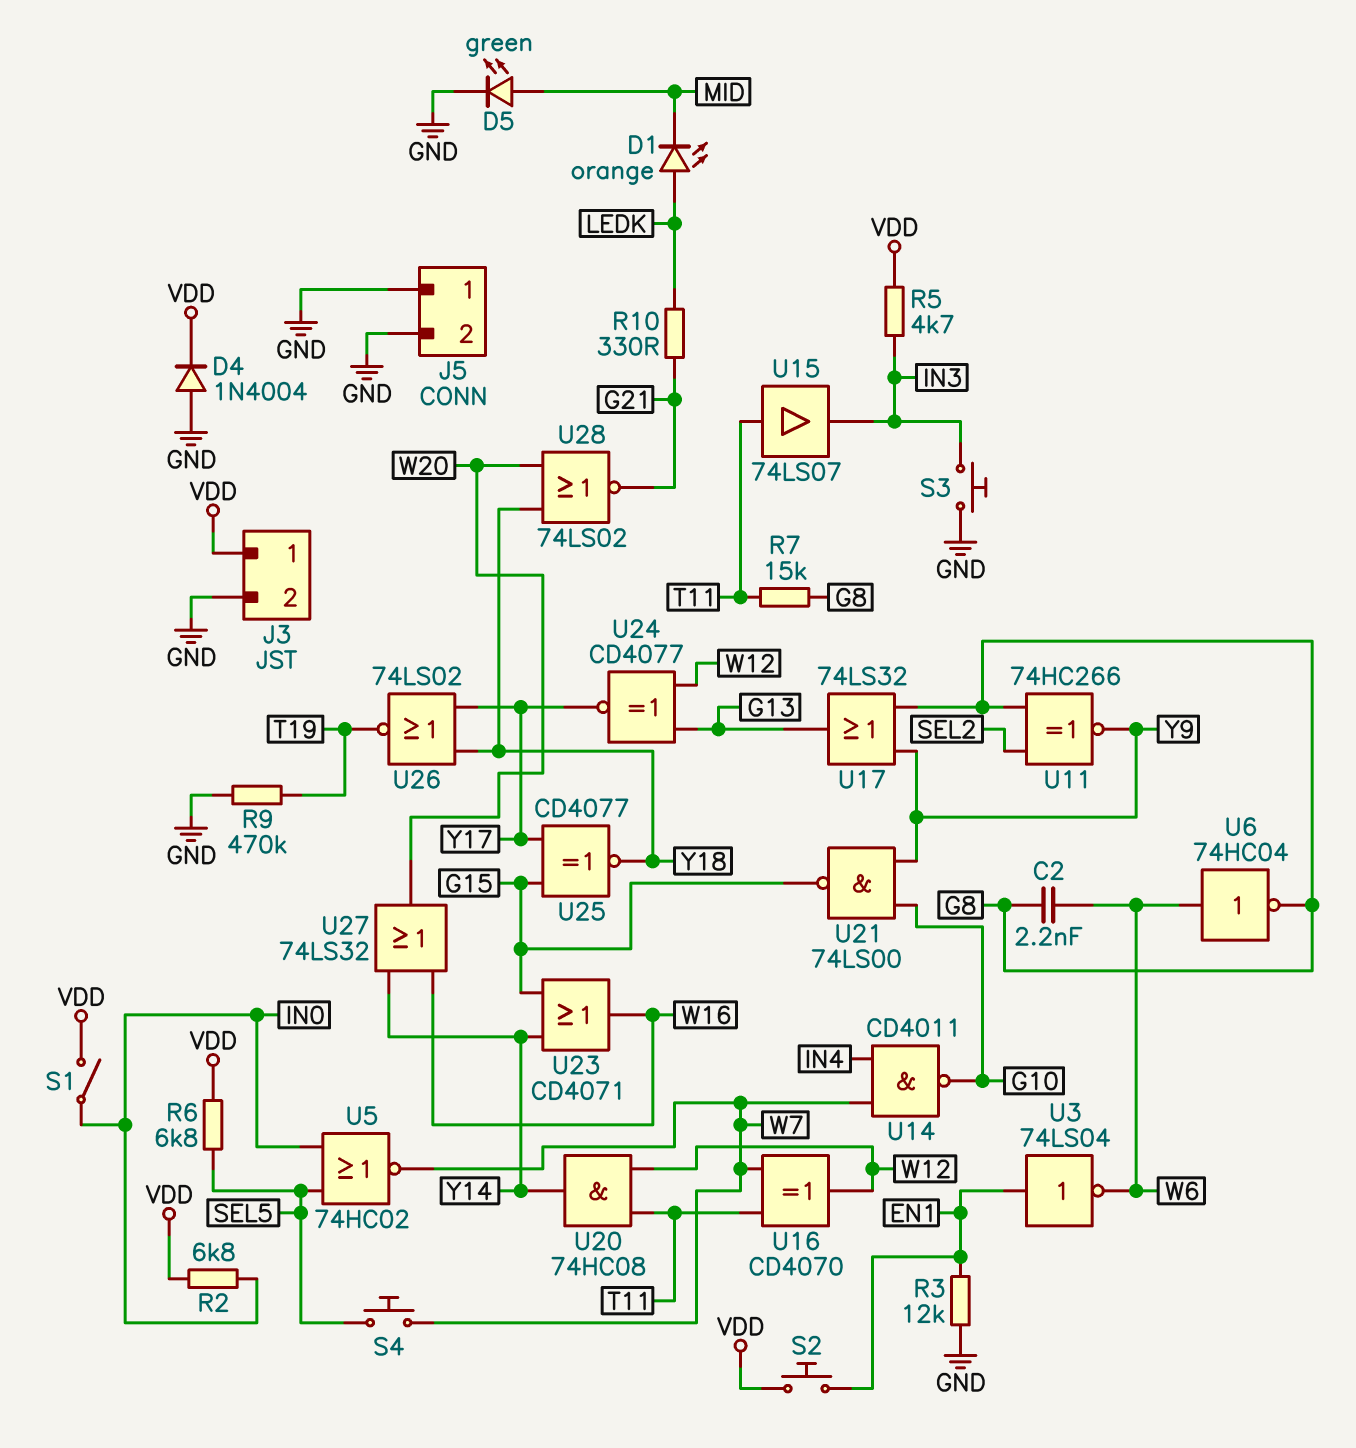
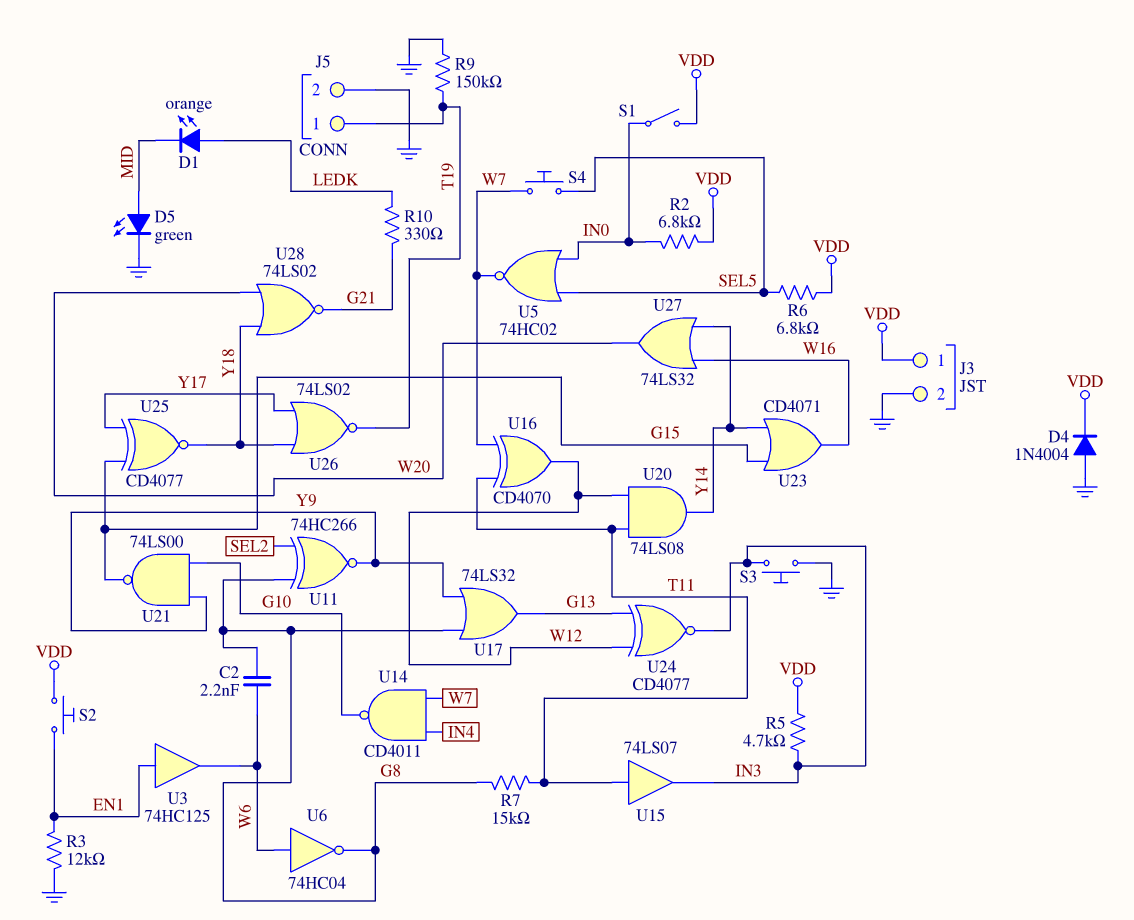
J5 pin 1: GND -> T19
R9: 470k (GND, T19) -> 150k (GND, T19)
U3: NOT 74LS04 (in EN1, out W6) -> buffer 74HC125 (in EN1, out W6)
U20: AND 74HC08 (in T11, in W12, out Y14) -> AND 74LS08 (in T11, in W12, out Y14)
U24: XNOR CD4077 (in G13, in W12, out Y17) -> XNOR CD4077 (in G13, in W12, out IN3)

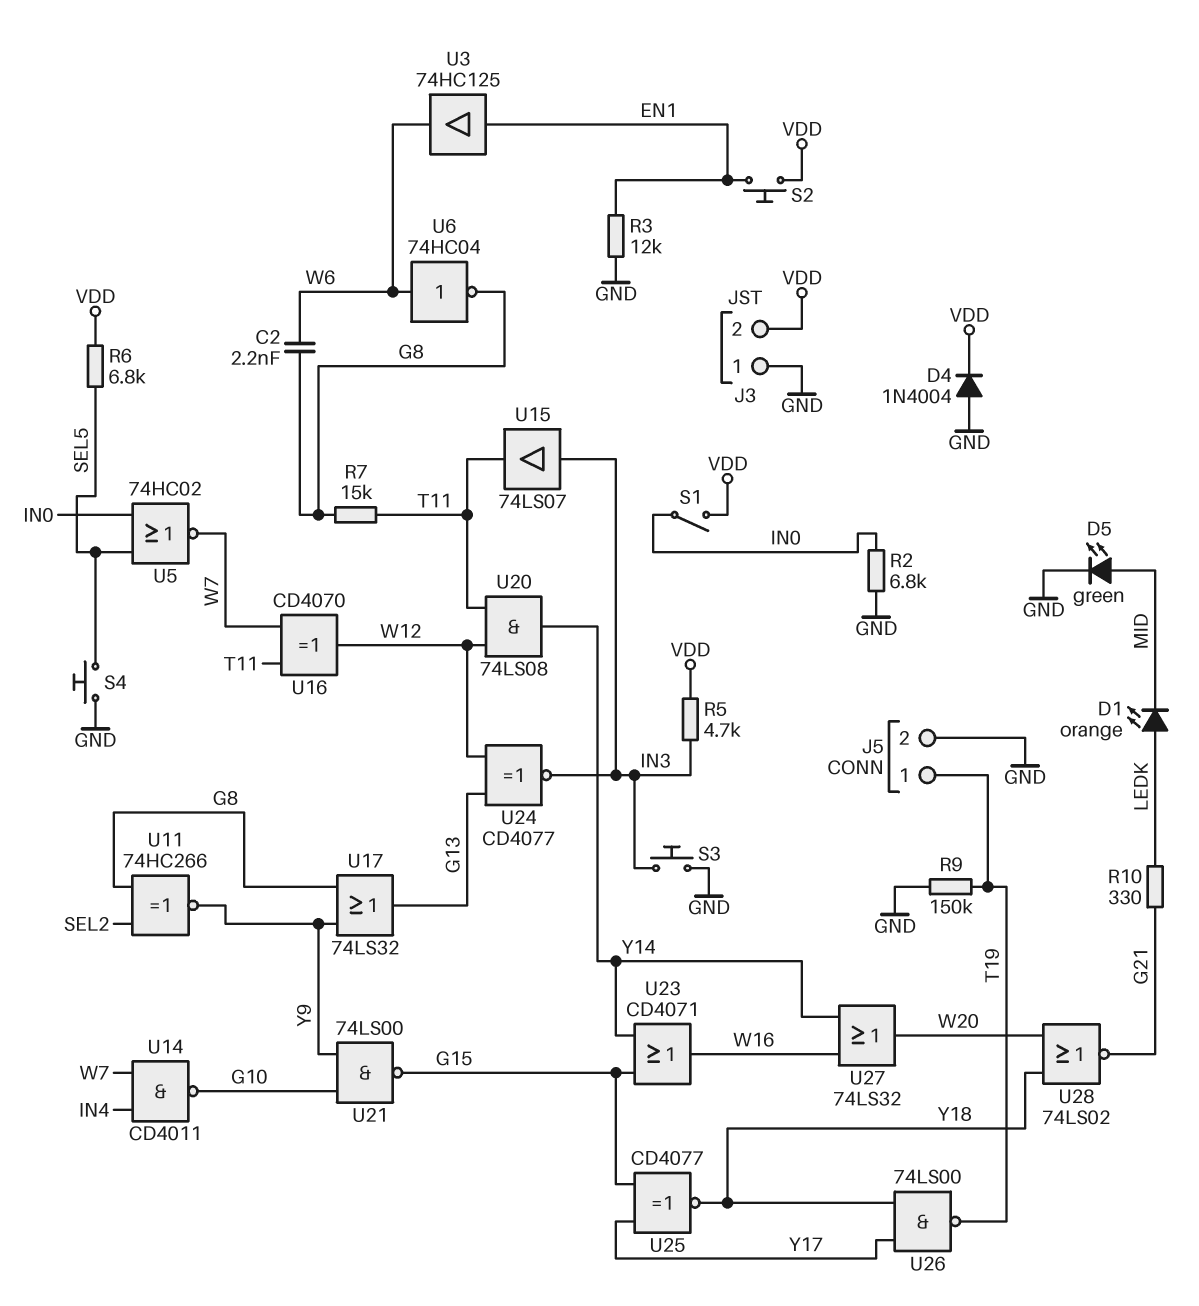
J3 pin 1: VDD -> GND
J3 pin 2: GND -> VDD
R2: 6.8k (IN0, VDD) -> 6.8k (GND, IN0)
S4: button (SEL5, W7) -> button (GND, SEL5)
U15: buffer 74LS07 (in T11, out IN3) -> buffer 74LS07 (in IN3, out T11)
U26: NOR 74LS02 (in Y17, in Y18, out T19) -> NAND 74LS00 (in Y17, in Y18, out T19)

